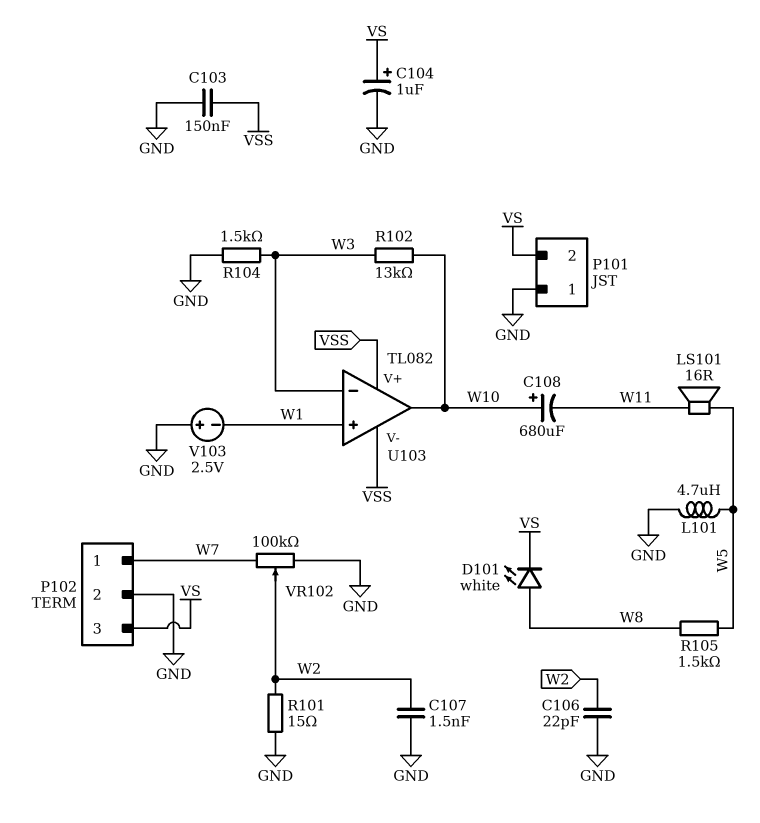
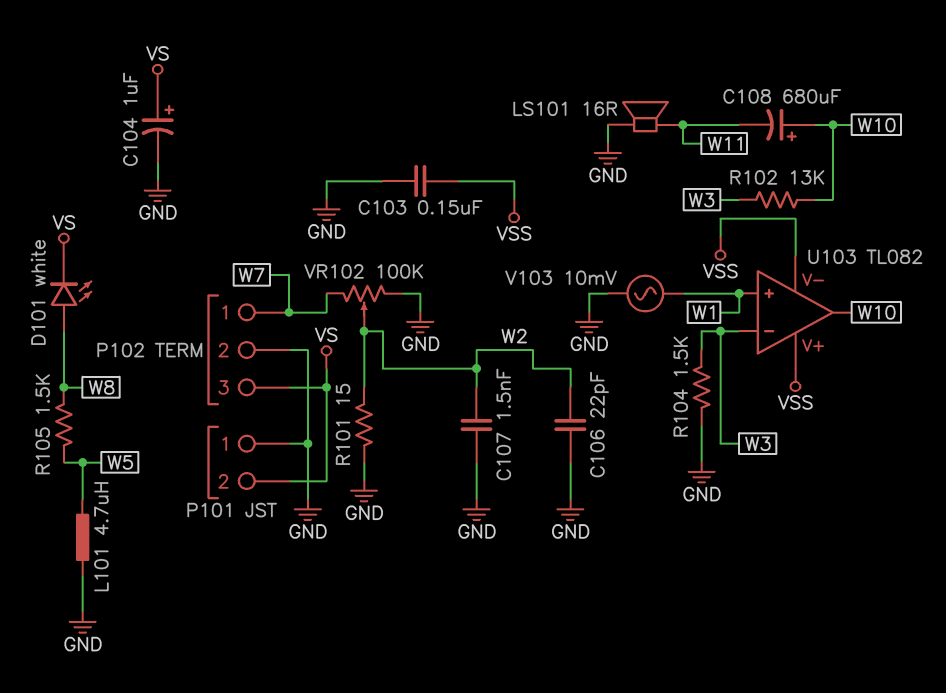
LS101: speaker 16R (W5, W11) -> speaker 16R (GND, W11)
V103: 2.5V (plus GND, minus W1) -> AC 10mV (GND, W1)

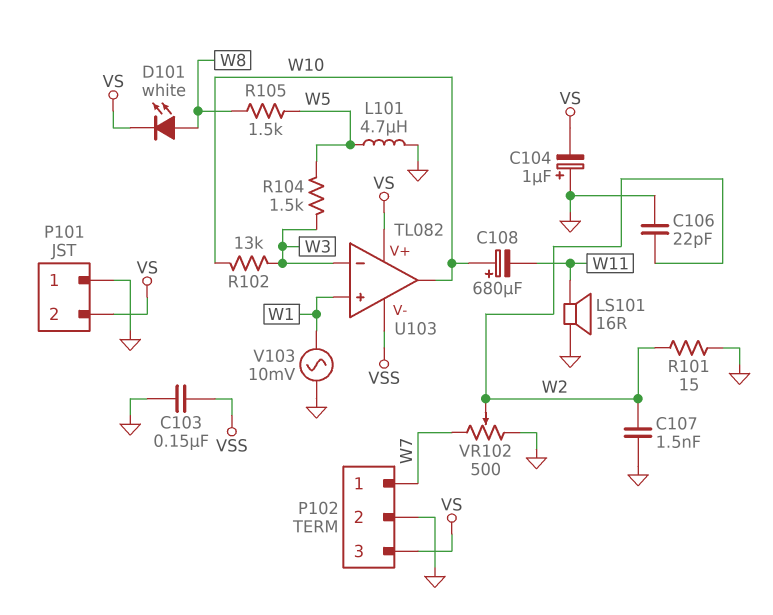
C104: 1uF (plus VS, minus GND) -> 1uF (plus GND, minus VS)
R104: 1.5k (GND, W3) -> 1.5k (W3, W5)
U103 pin V+: VSS -> VS
VR102: 100k (GND, W7, wiper W2) -> 500 (GND, W7, wiper W2)

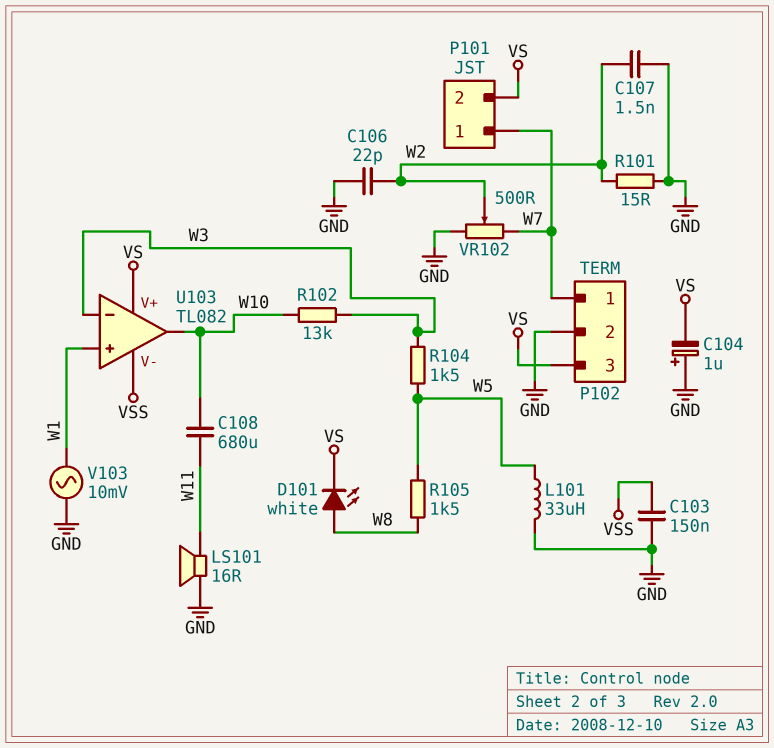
C108: 680uF (plus W10, minus W11) -> 680uF (W10, W11)
L101: 4.7uH (GND, W5) -> 33uH (GND, W5)
P101 pin 1: GND -> W7

